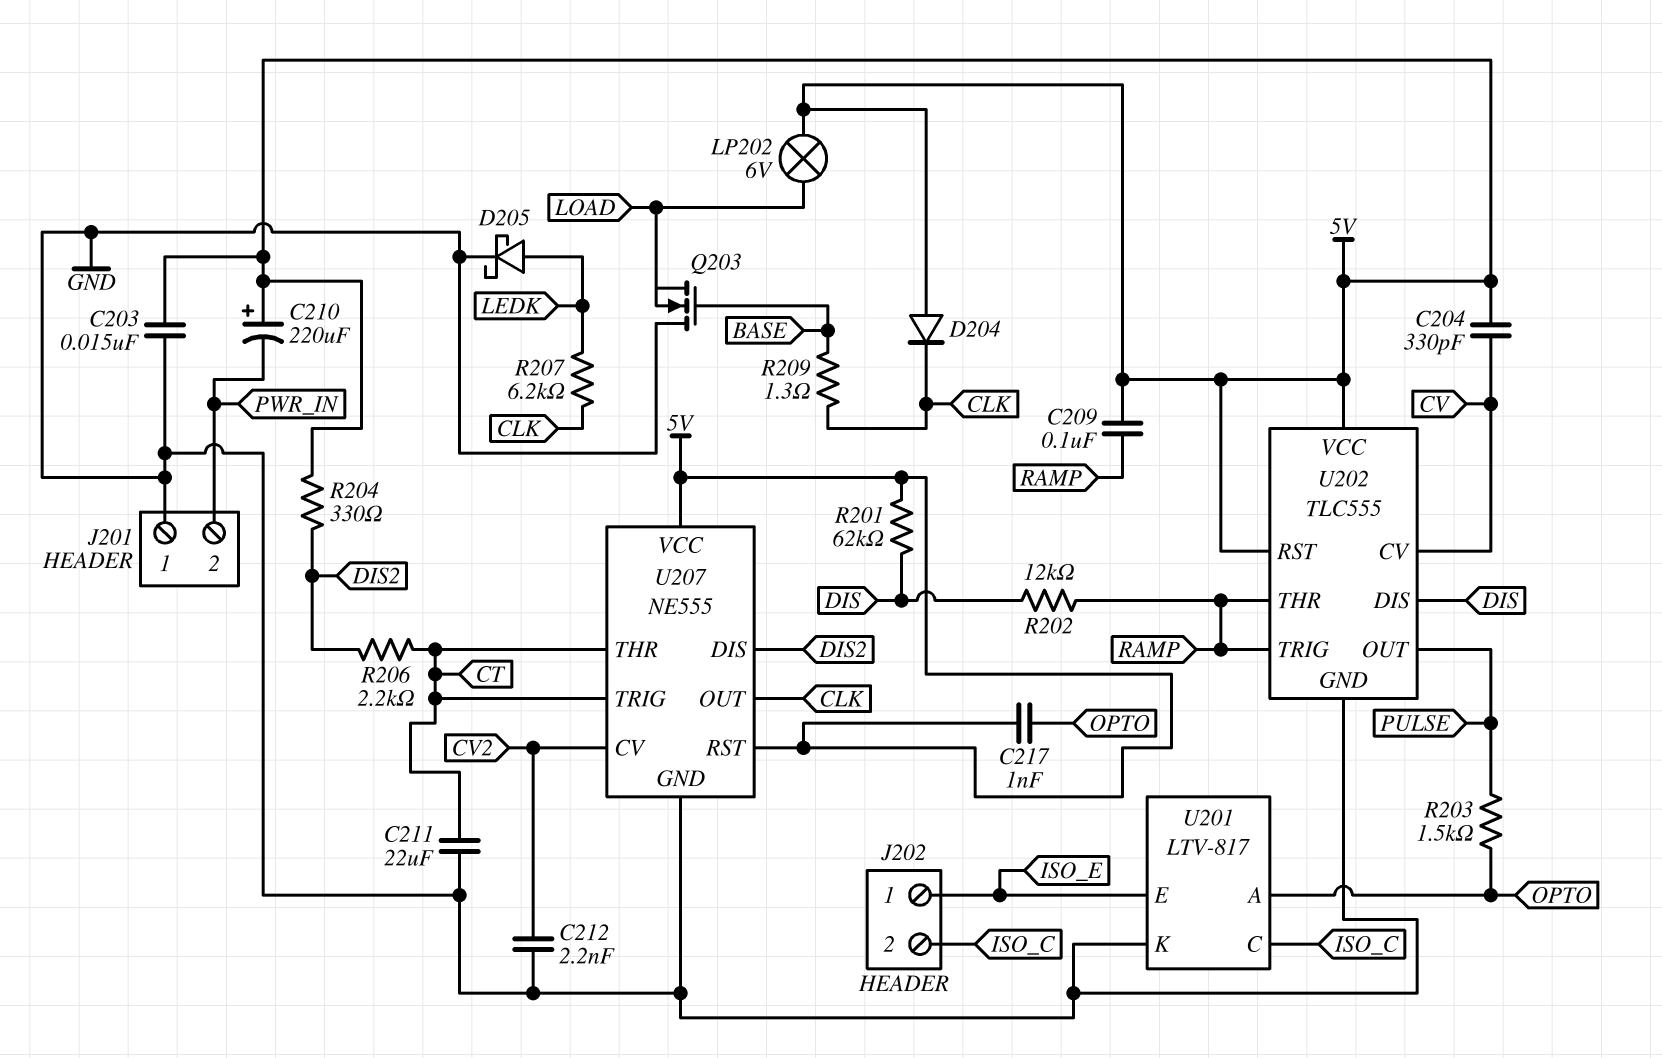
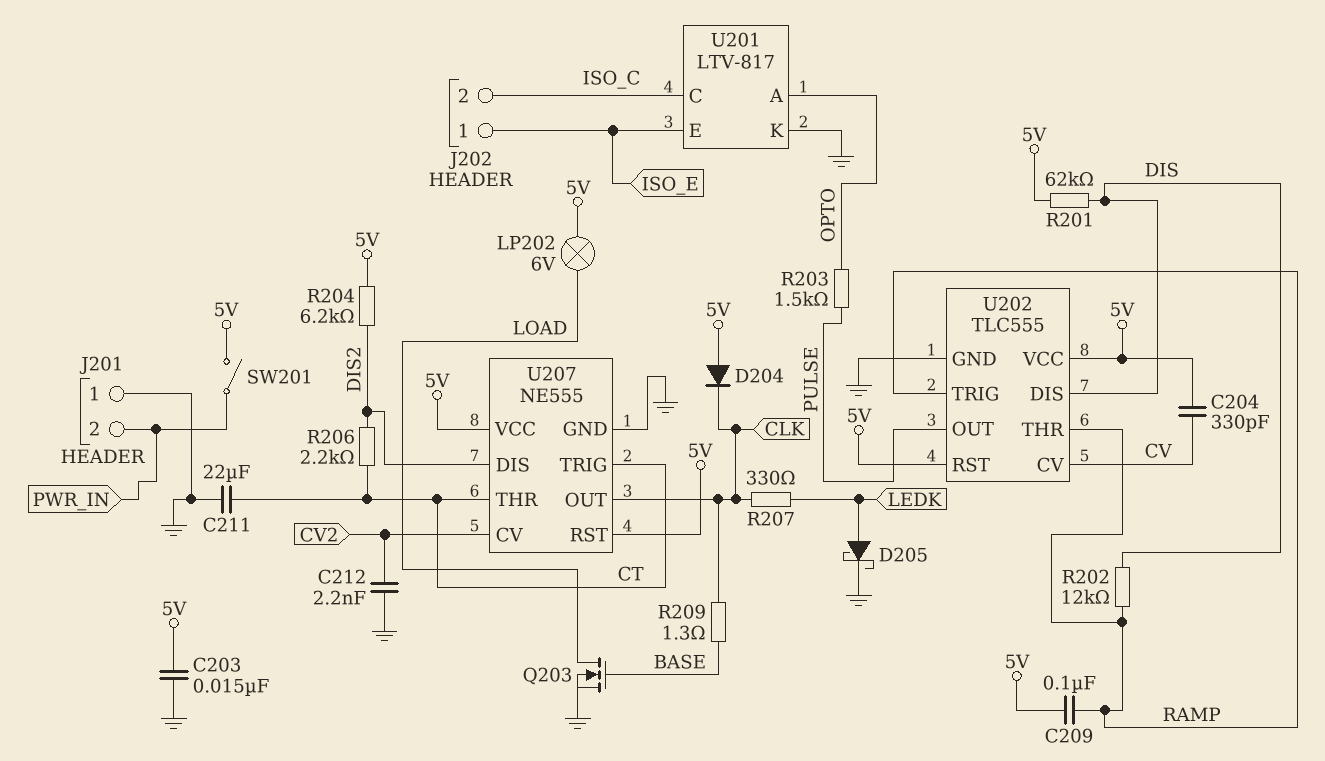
C210: 220uF (plus 5V, minus PWR_IN) -> none
C217: 1nF (5V, OPTO) -> none
Q203: NMOS (G BASE, D GND, S LOAD) -> NMOS (G BASE, D LOAD, S GND)
R204: 330 (5V, DIS2) -> 6.2k (5V, DIS2)
R207: 6.2k (CLK, LEDK) -> 330 (CLK, LEDK)
SW201: none -> switch (5V, PWR_IN)

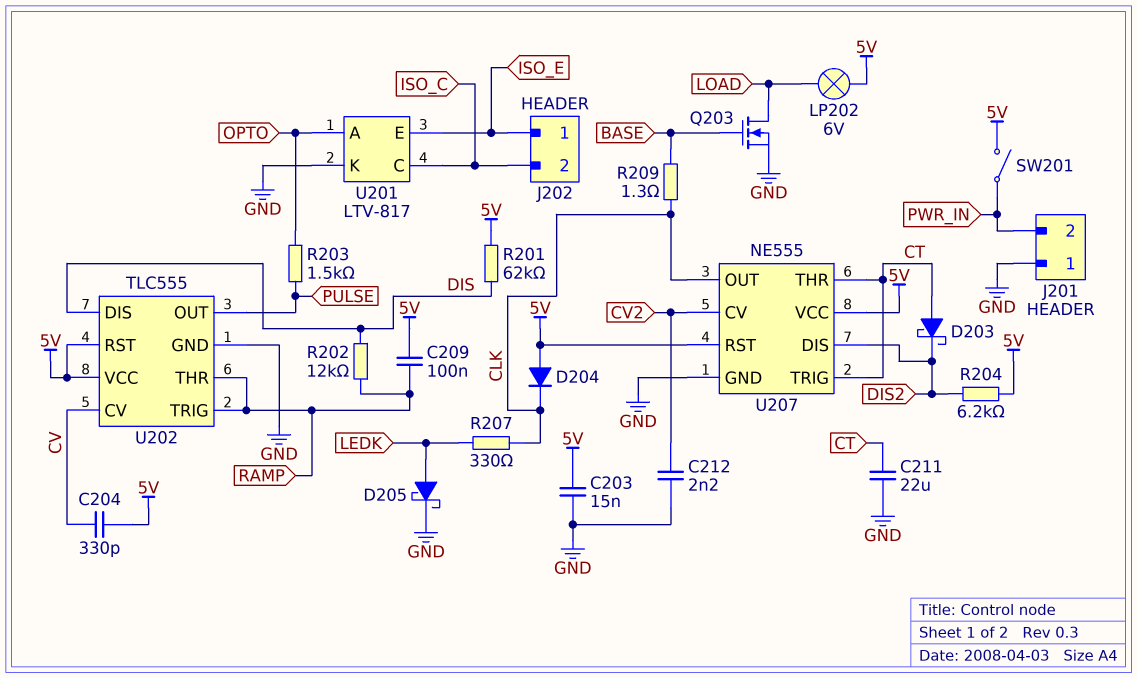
D203: none -> schottky (A CT, K DIS2)
R206: 2.2k (CT, DIS2) -> none

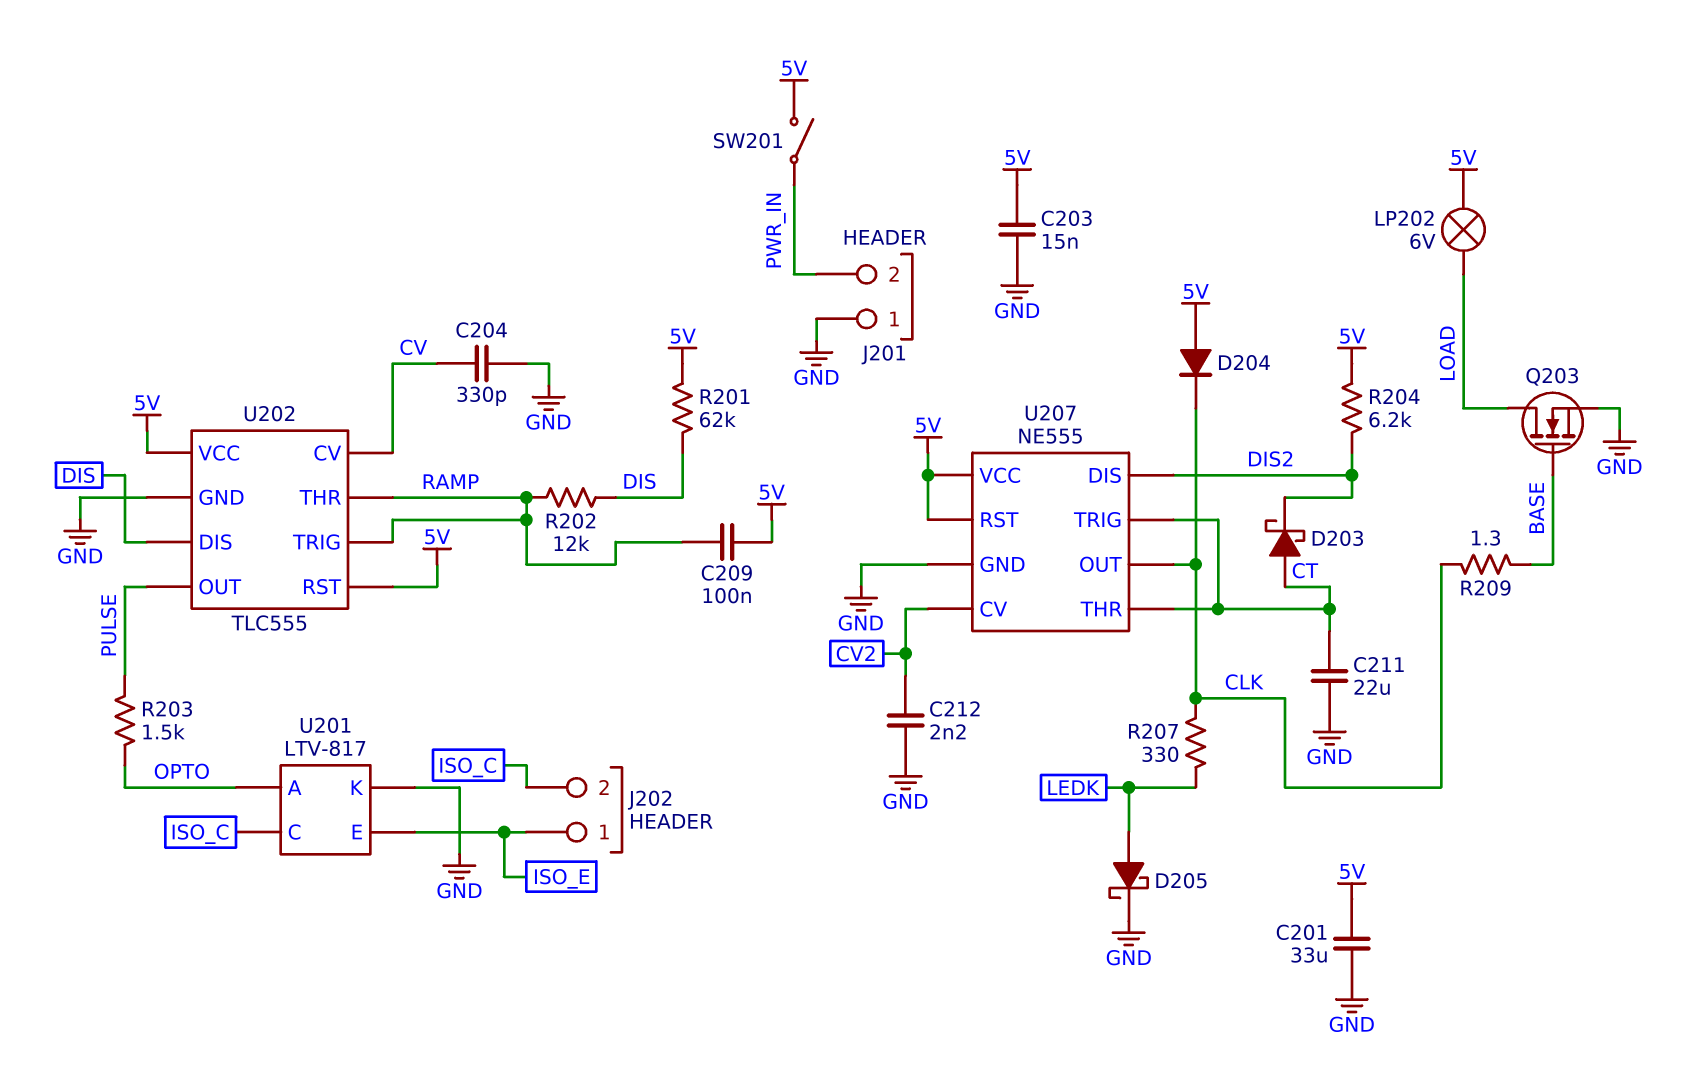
C201: none -> 33uF (5V, GND)
C204: 330pF (5V, CV) -> 330pF (CV, GND)

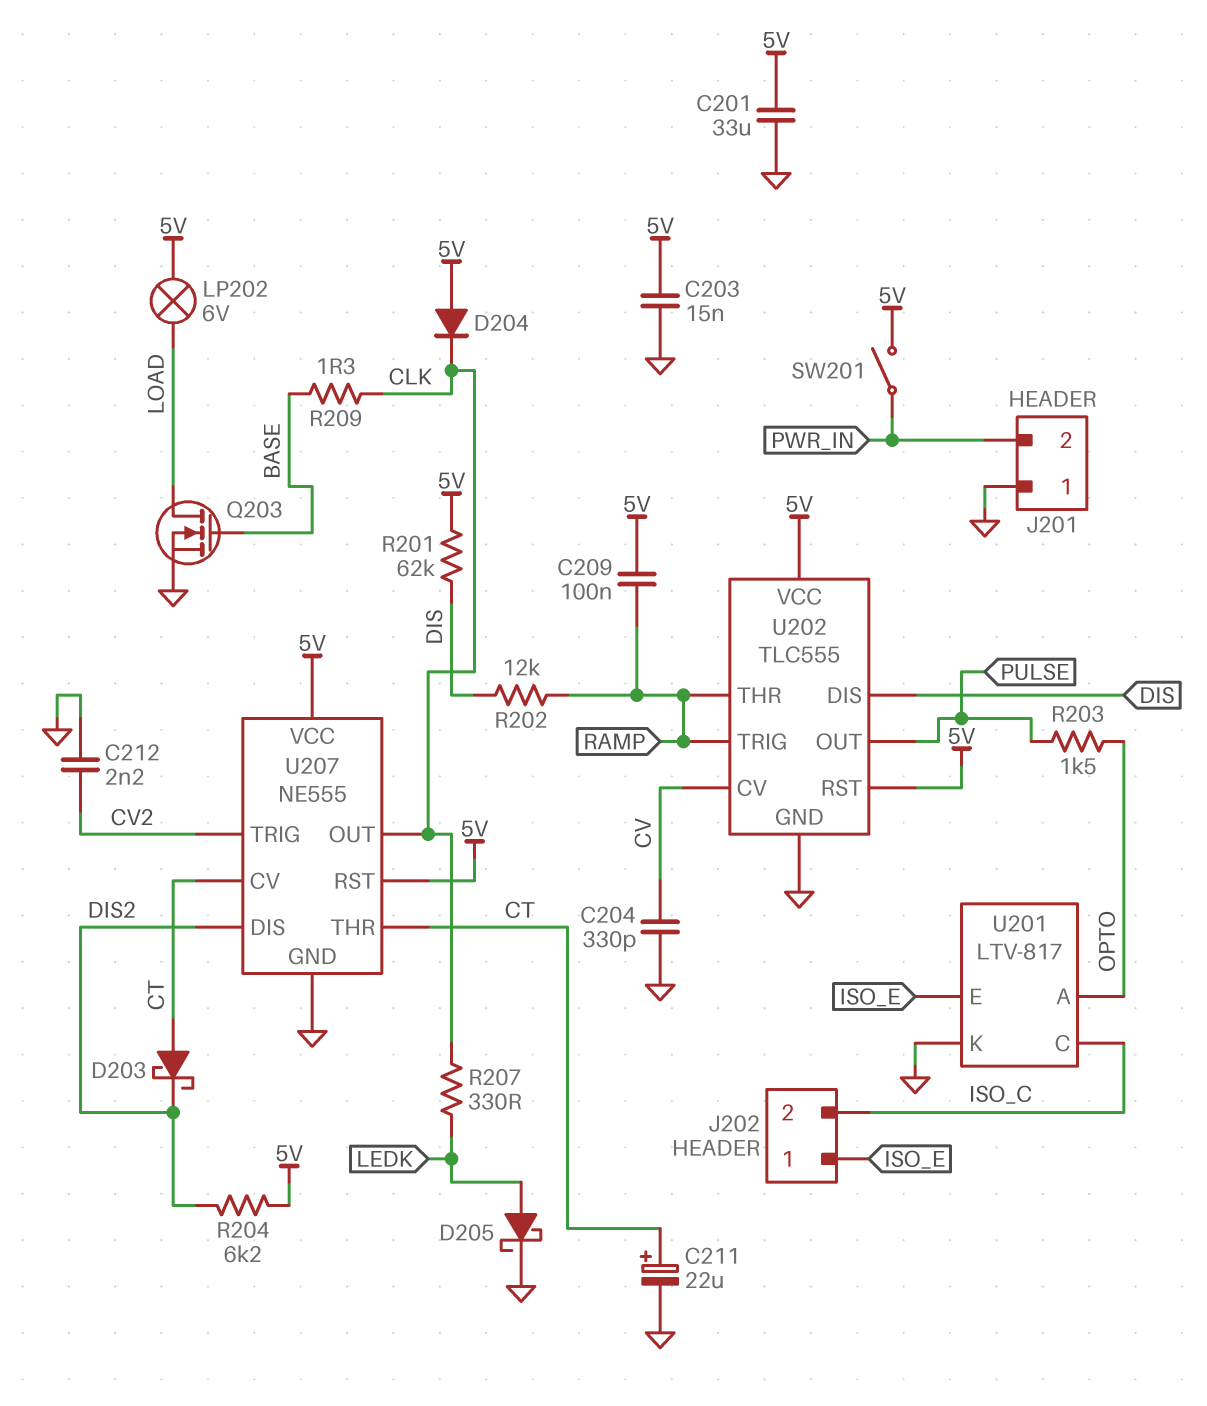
C211: 22uF (CT, GND) -> 22uF (plus CT, minus GND)
U207 pin CV: CV2 -> CT
U207 pin TRIG: CT -> CV2

